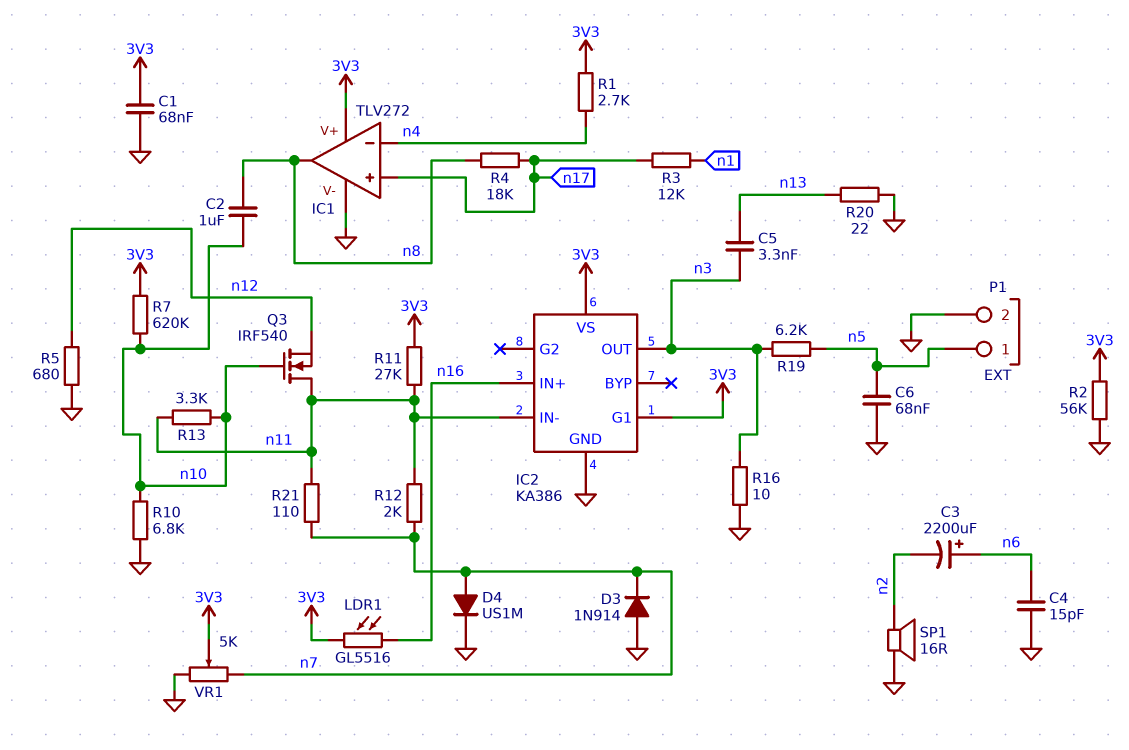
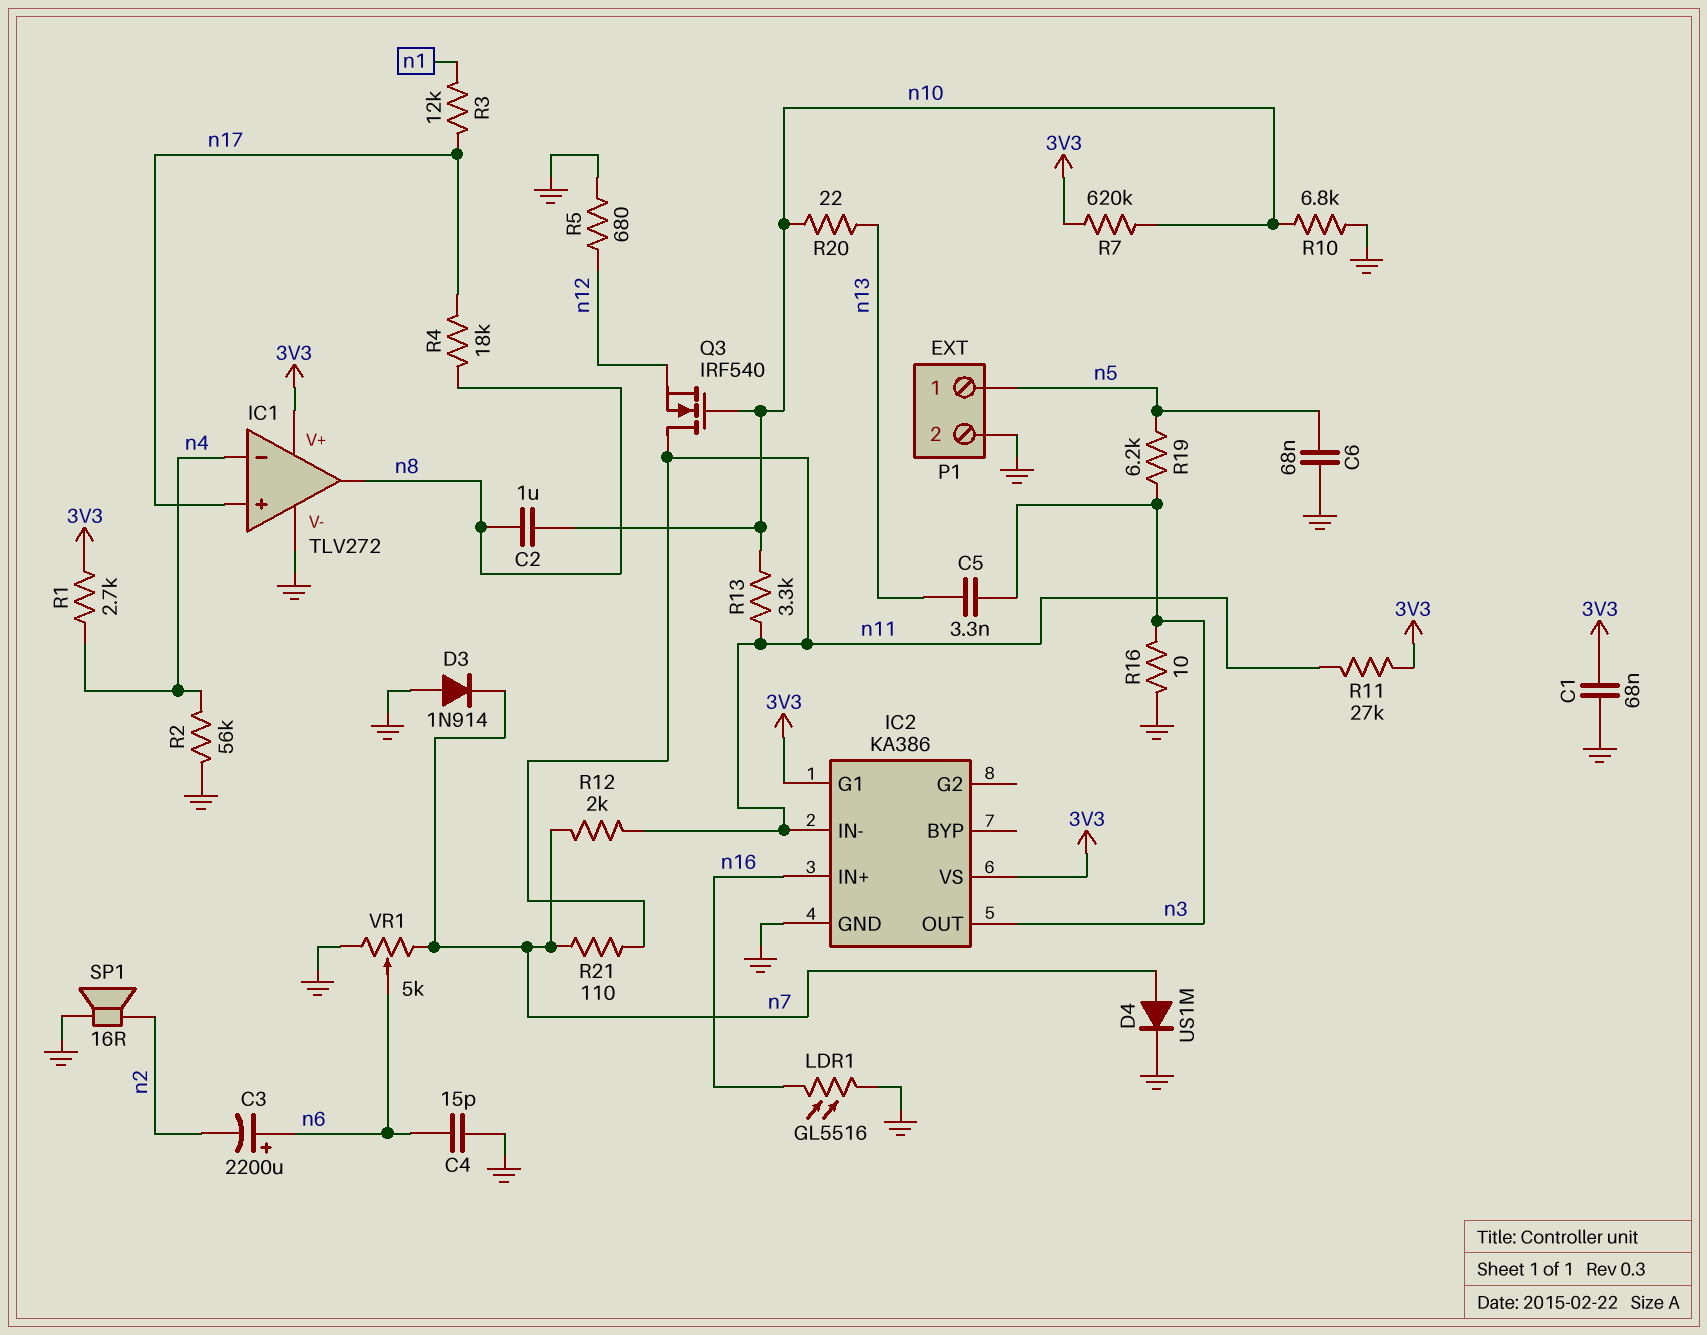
LDR1: GL5516 (3V3, n16) -> GL5516 (GND, n16)
R2: 56k (3V3, GND) -> 56k (GND, n4)
R20: 22 (GND, n13) -> 22 (n10, n13)
VR1: 5k (GND, n7, wiper 3V3) -> 5k (GND, n7, wiper n6)

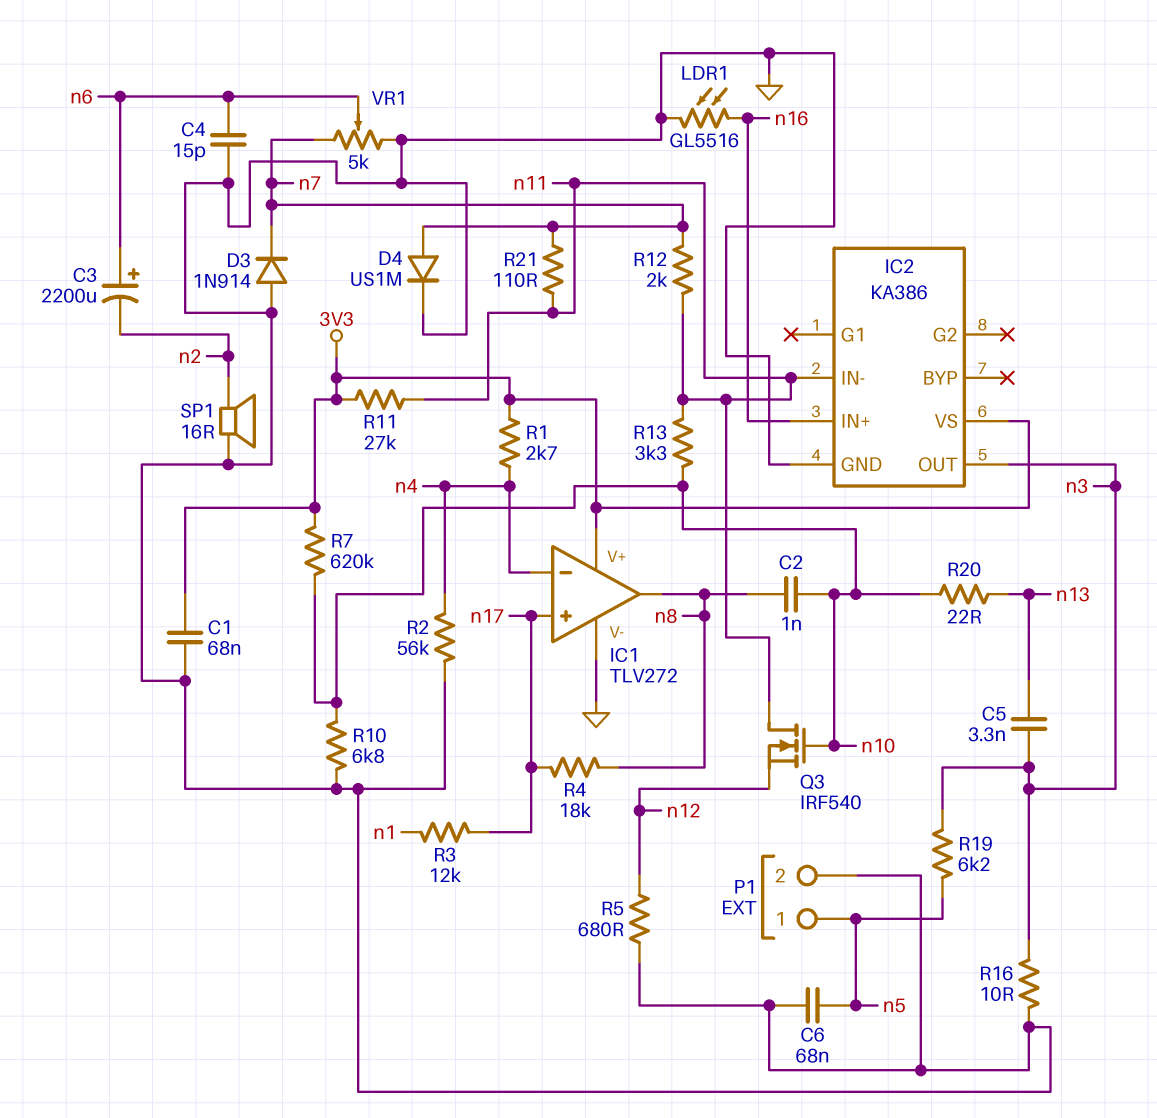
C2: 1uF (n8, n10) -> 1nF (n8, n10)
IC2 pin G1: 3V3 -> none

